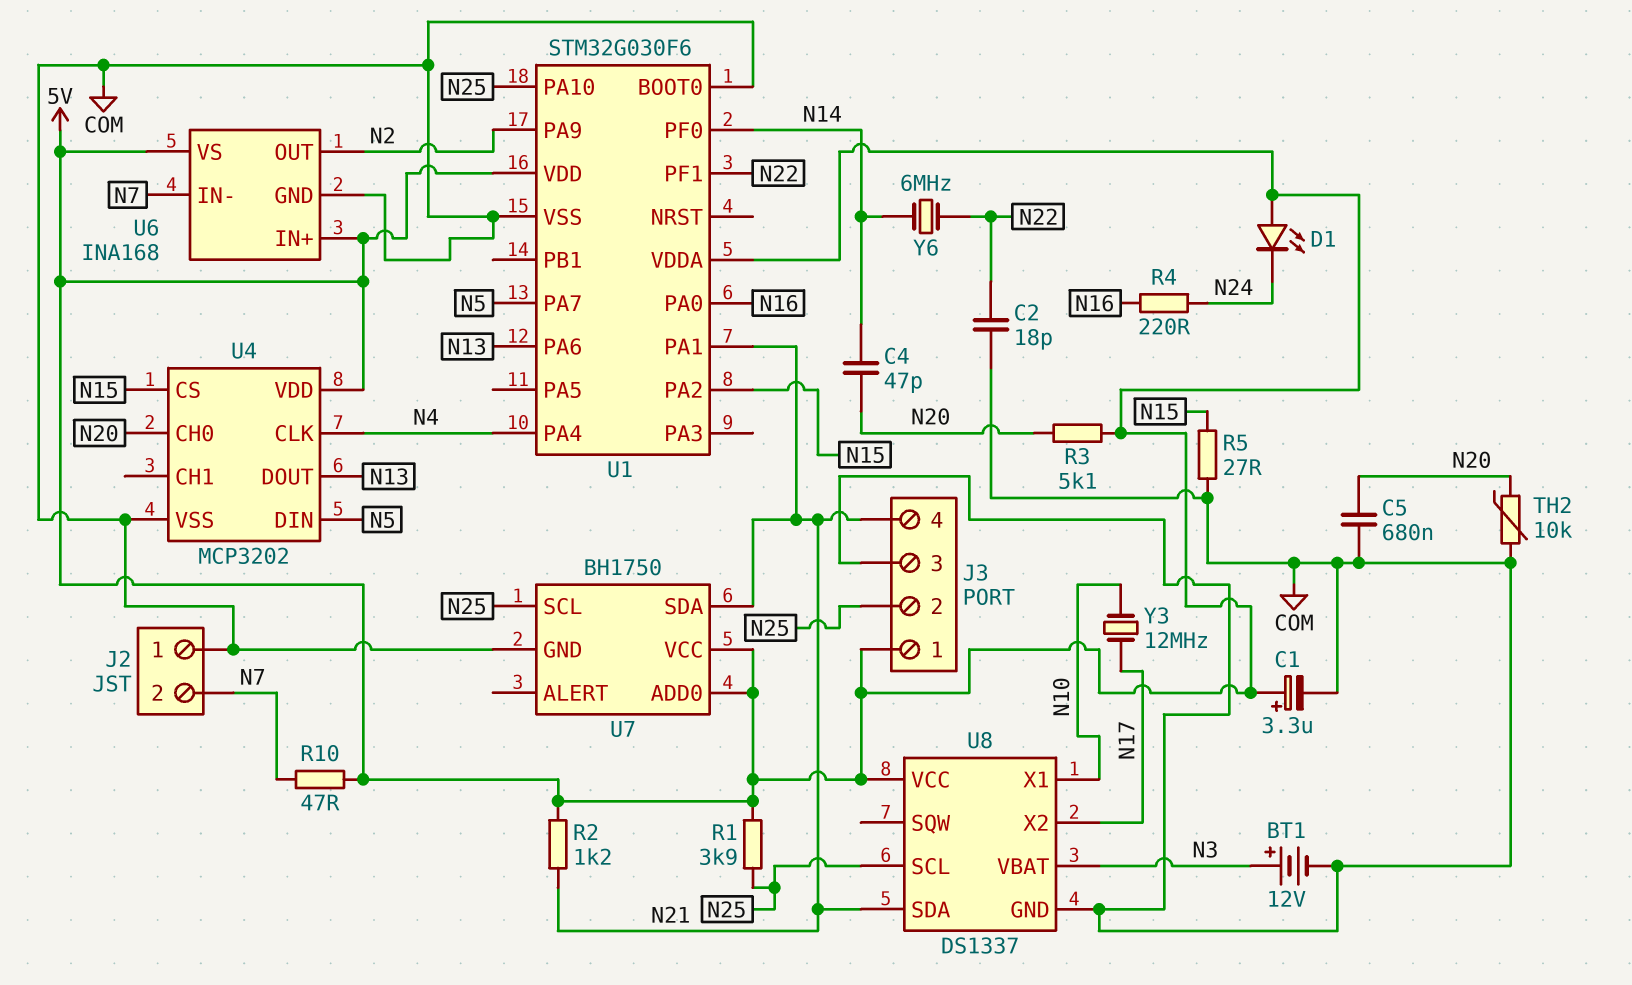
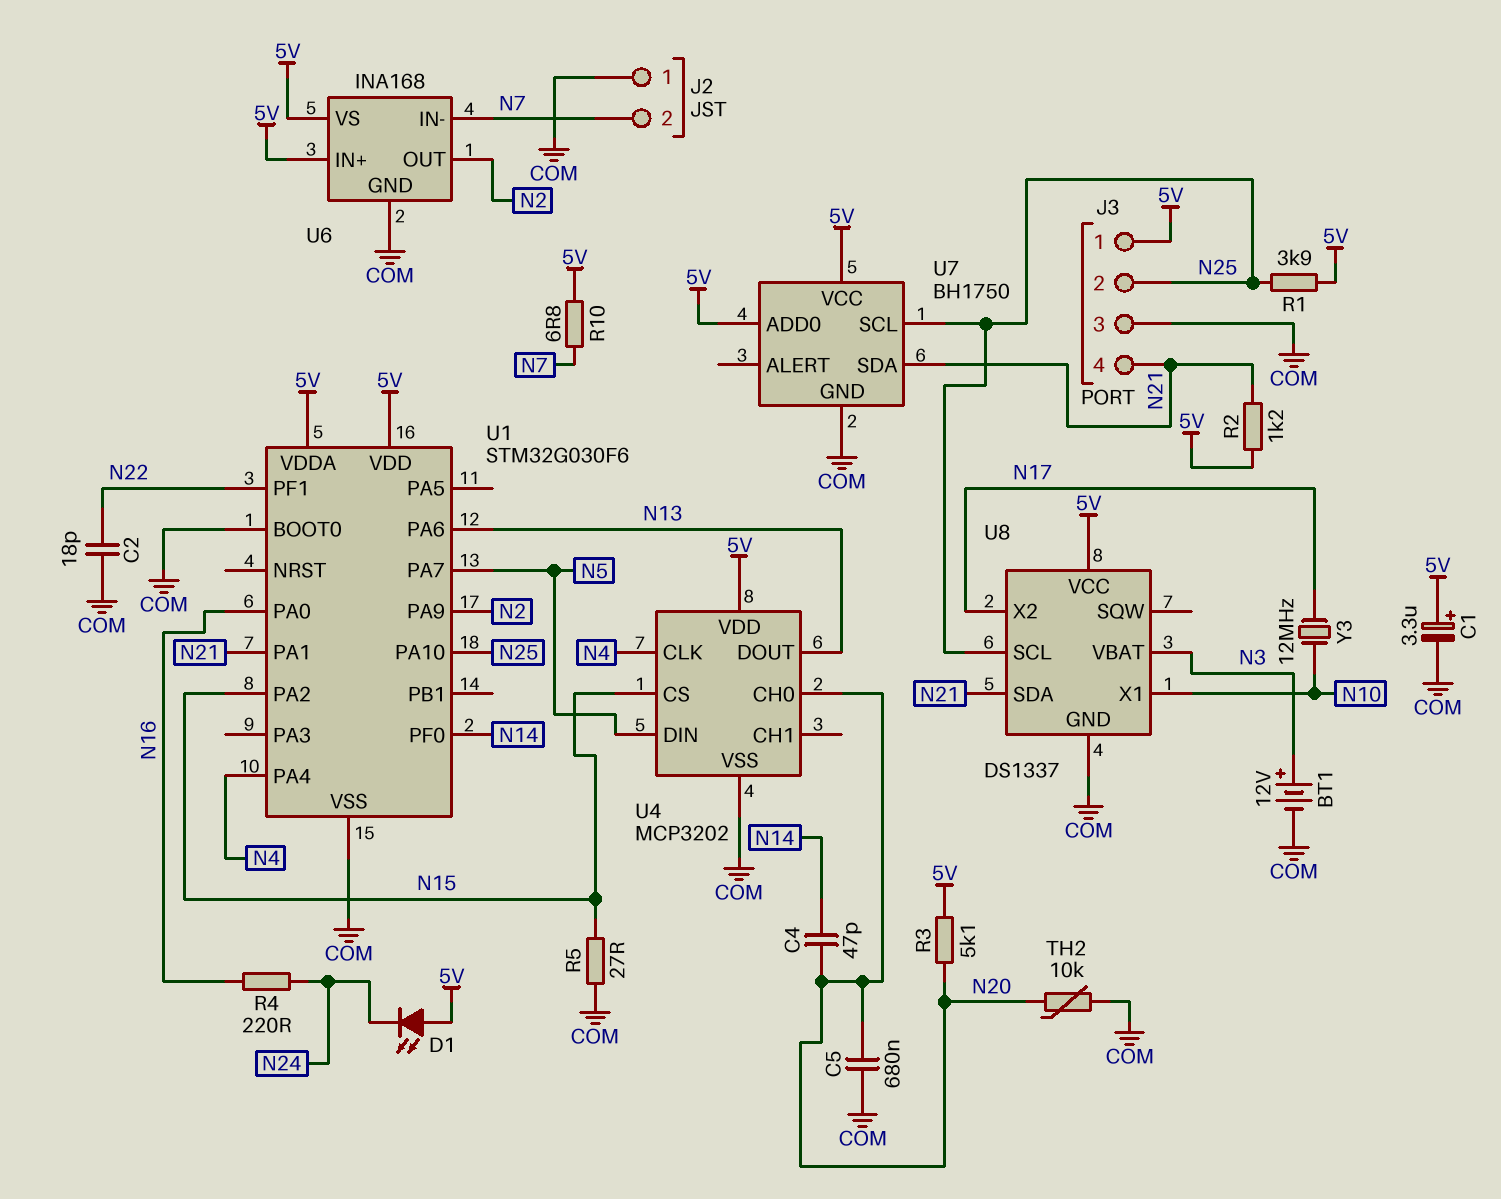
R10: 47 (5V, N7) -> 6.8 (5V, N7)
Y6: 6MHz (N14, N22) -> none

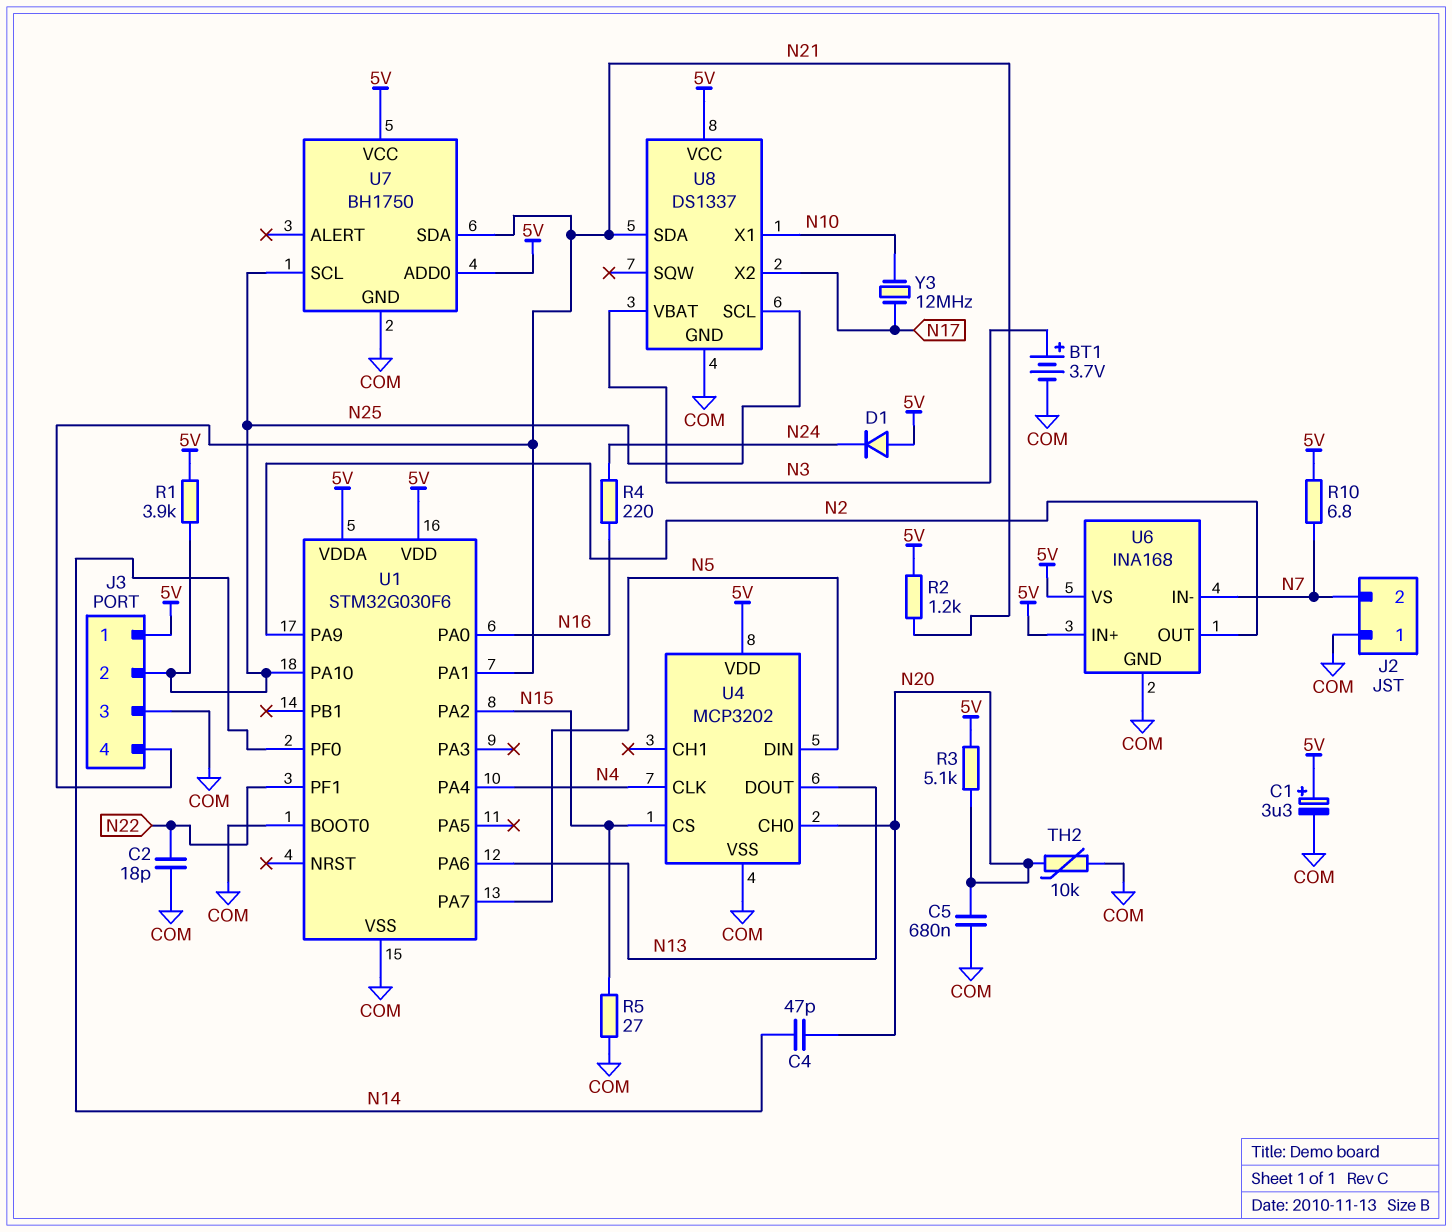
BT1: 12V (plus N3, minus COM) -> 3.7V (plus N3, minus COM)
D1: LED (A 5V, K N24) -> diode (A 5V, K N24)

